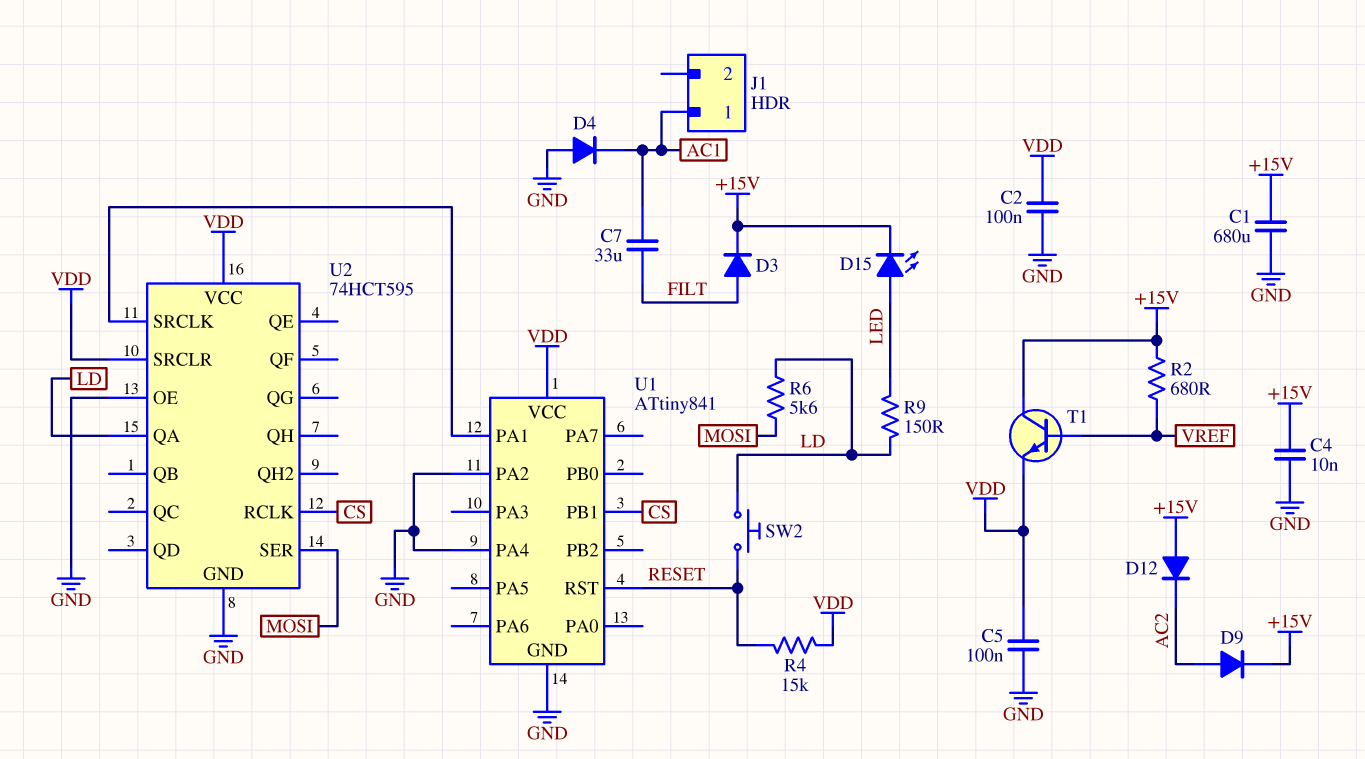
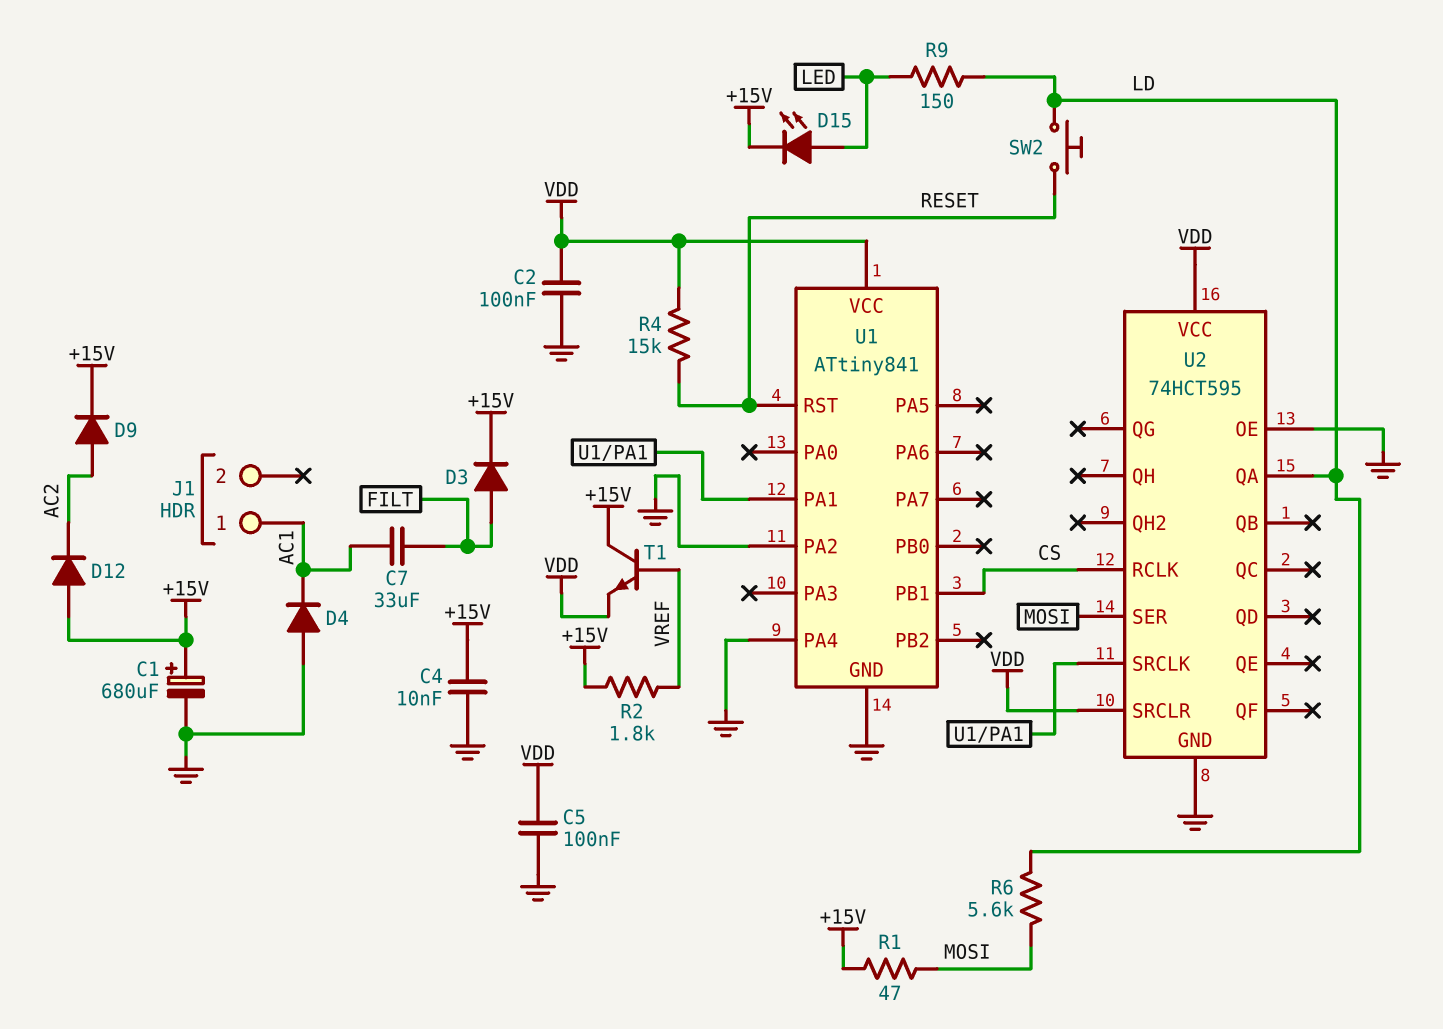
C1: 680uF (+15V, GND) -> 680uF (plus +15V, minus GND)
R1: none -> 47 (+15V, MOSI)
R2: 680 (+15V, VREF) -> 1.8k (+15V, VREF)

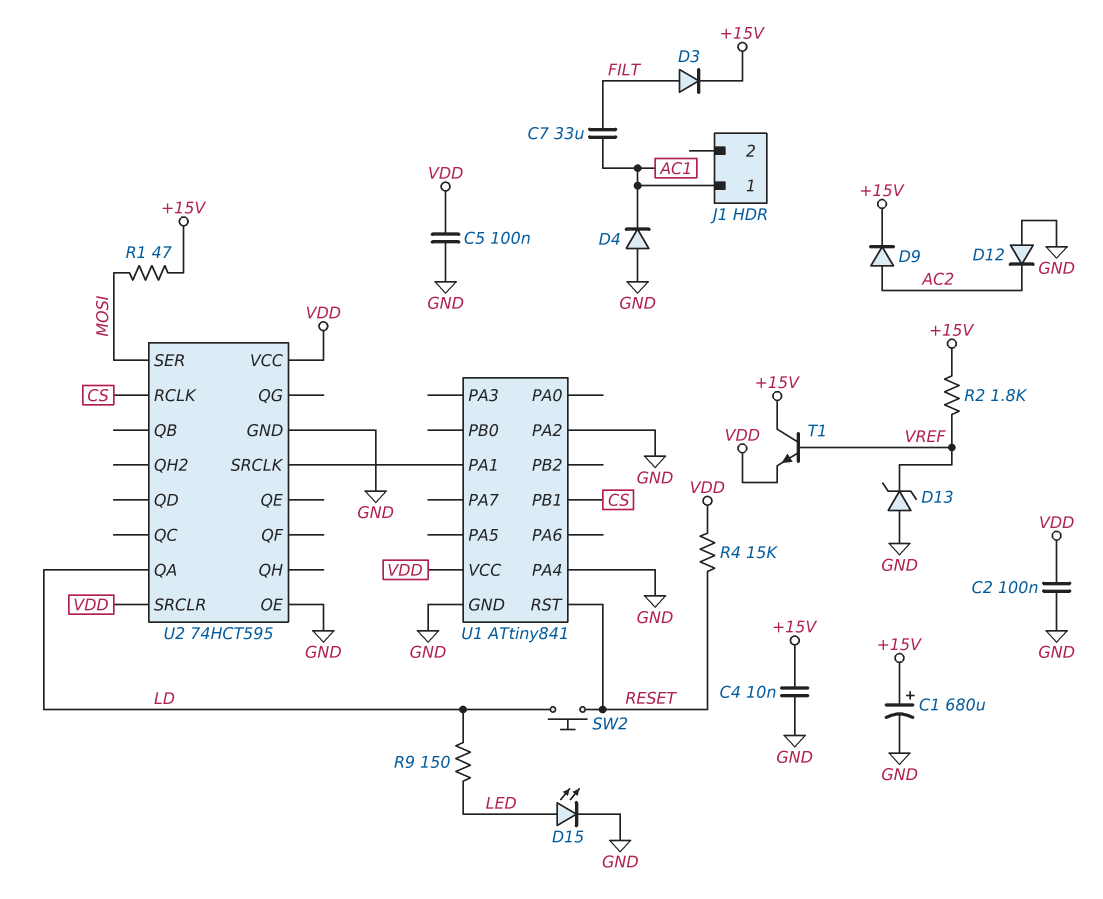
D12: diode (A +15V, K AC2) -> diode (A GND, K AC2)
D13: none -> zener (A GND, K VREF)
D15: LED (A LED, K +15V) -> LED (A LED, K GND)
R6: 5.6k (LD, MOSI) -> none

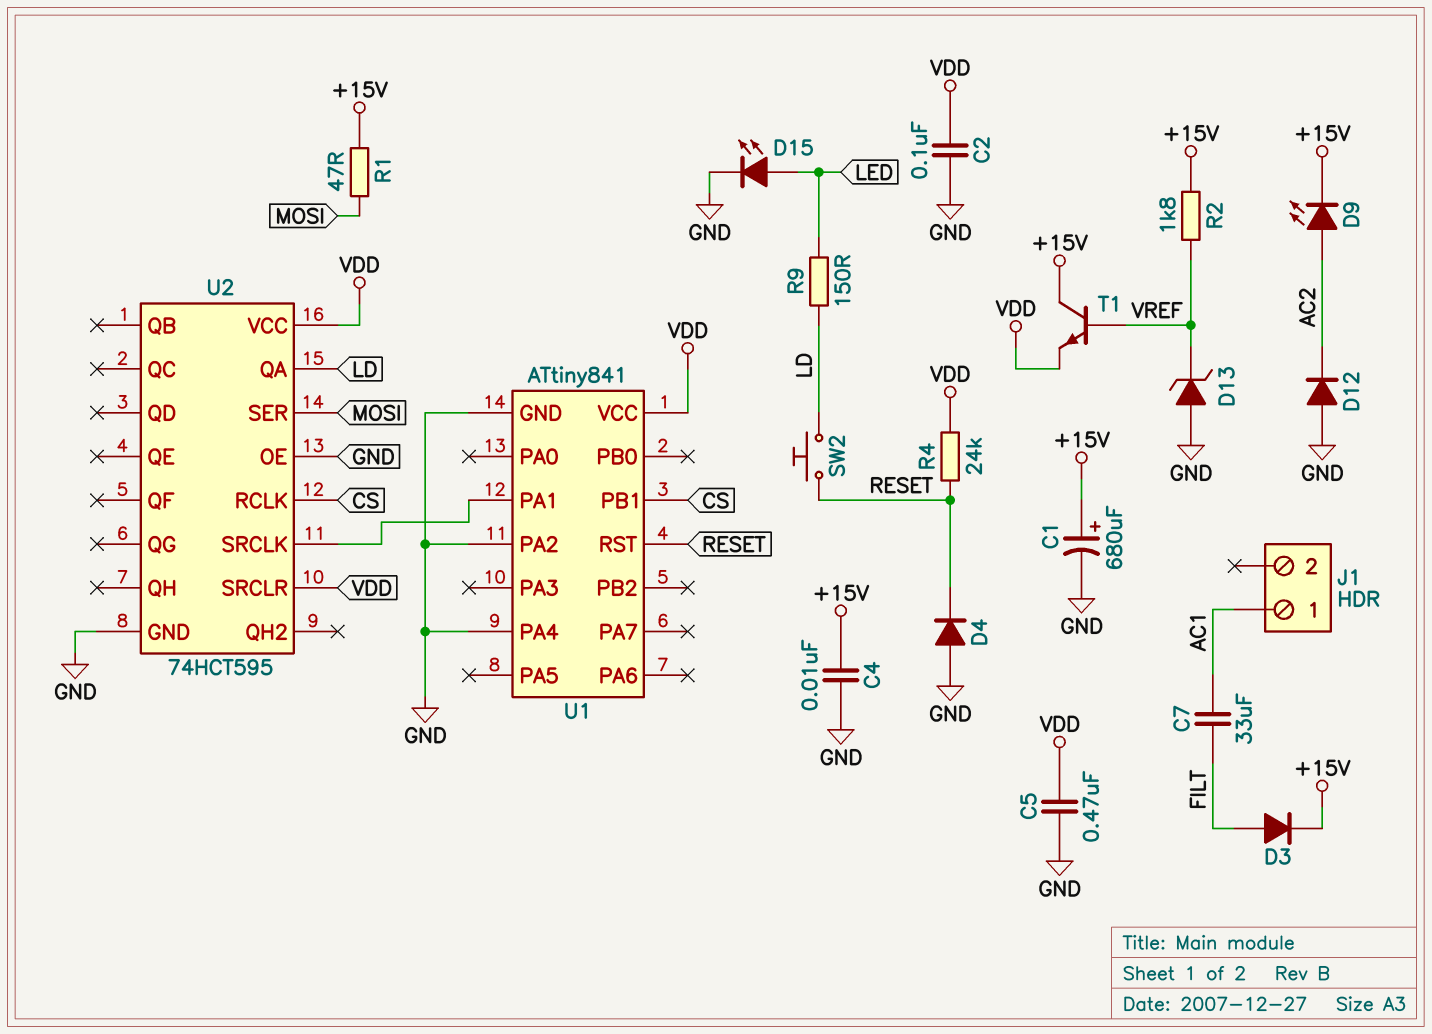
C5: 100nF (GND, VDD) -> 470nF (GND, VDD)
D4: diode (A GND, K AC1) -> diode (A GND, K RESET)
D9: diode (A AC2, K +15V) -> LED (A AC2, K +15V)
R4: 15k (RESET, VDD) -> 24k (RESET, VDD)

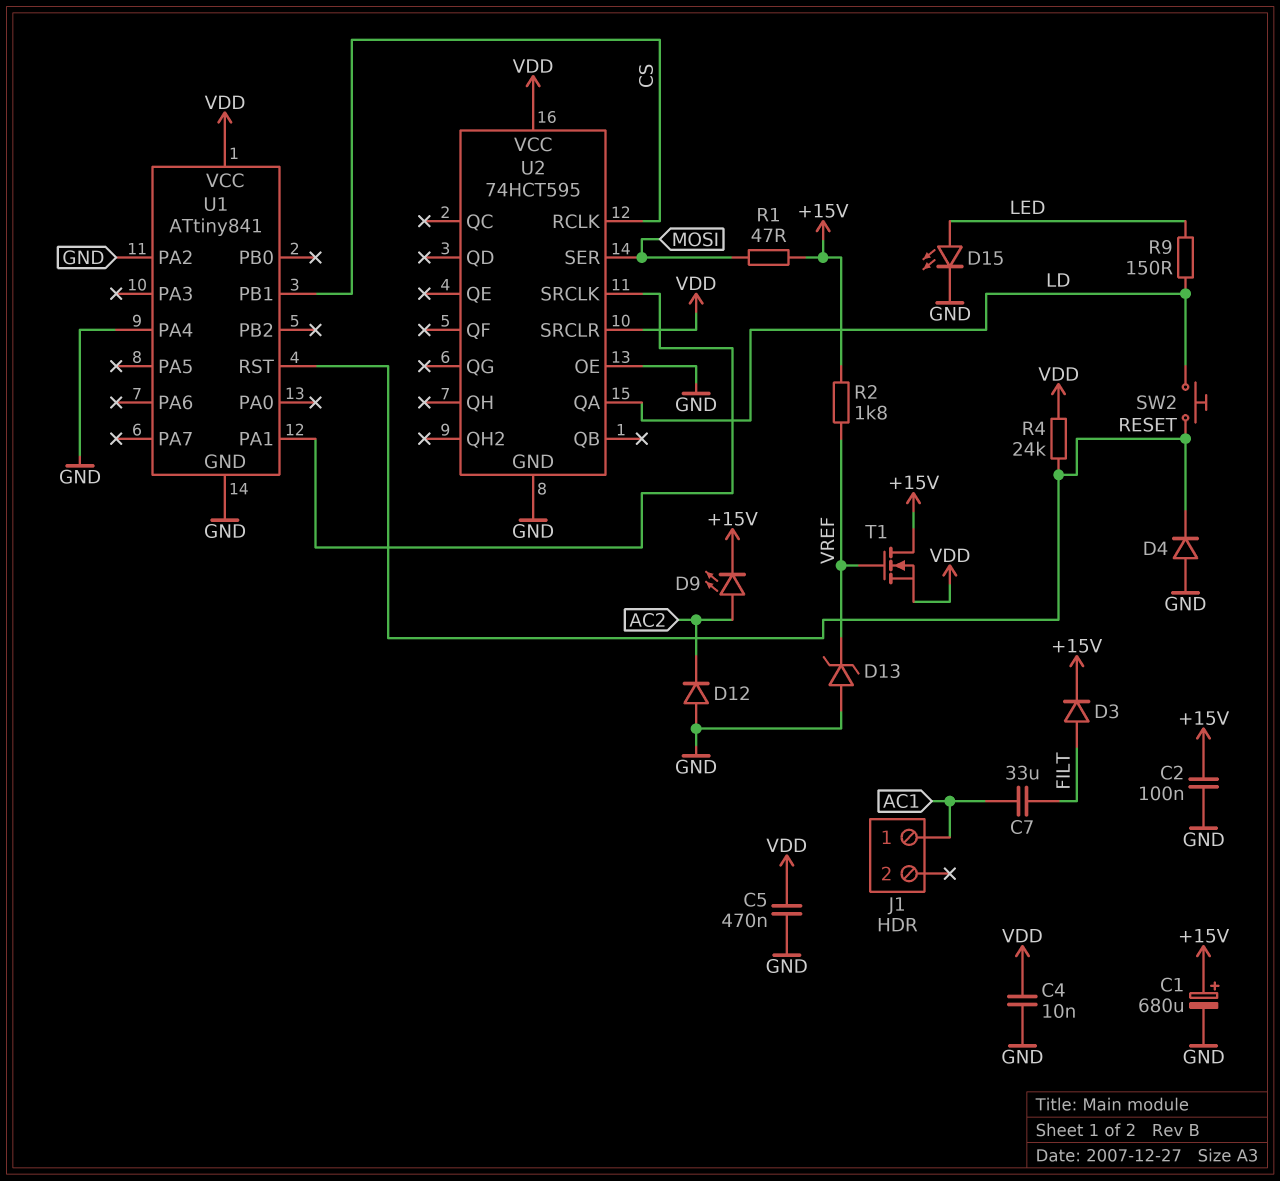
C2: 100nF (GND, VDD) -> 100nF (+15V, GND)
C4: 10nF (+15V, GND) -> 10nF (GND, VDD)
T1: NPN (B VREF, C +15V, E VDD) -> NMOS (G VREF, D +15V, S VDD)

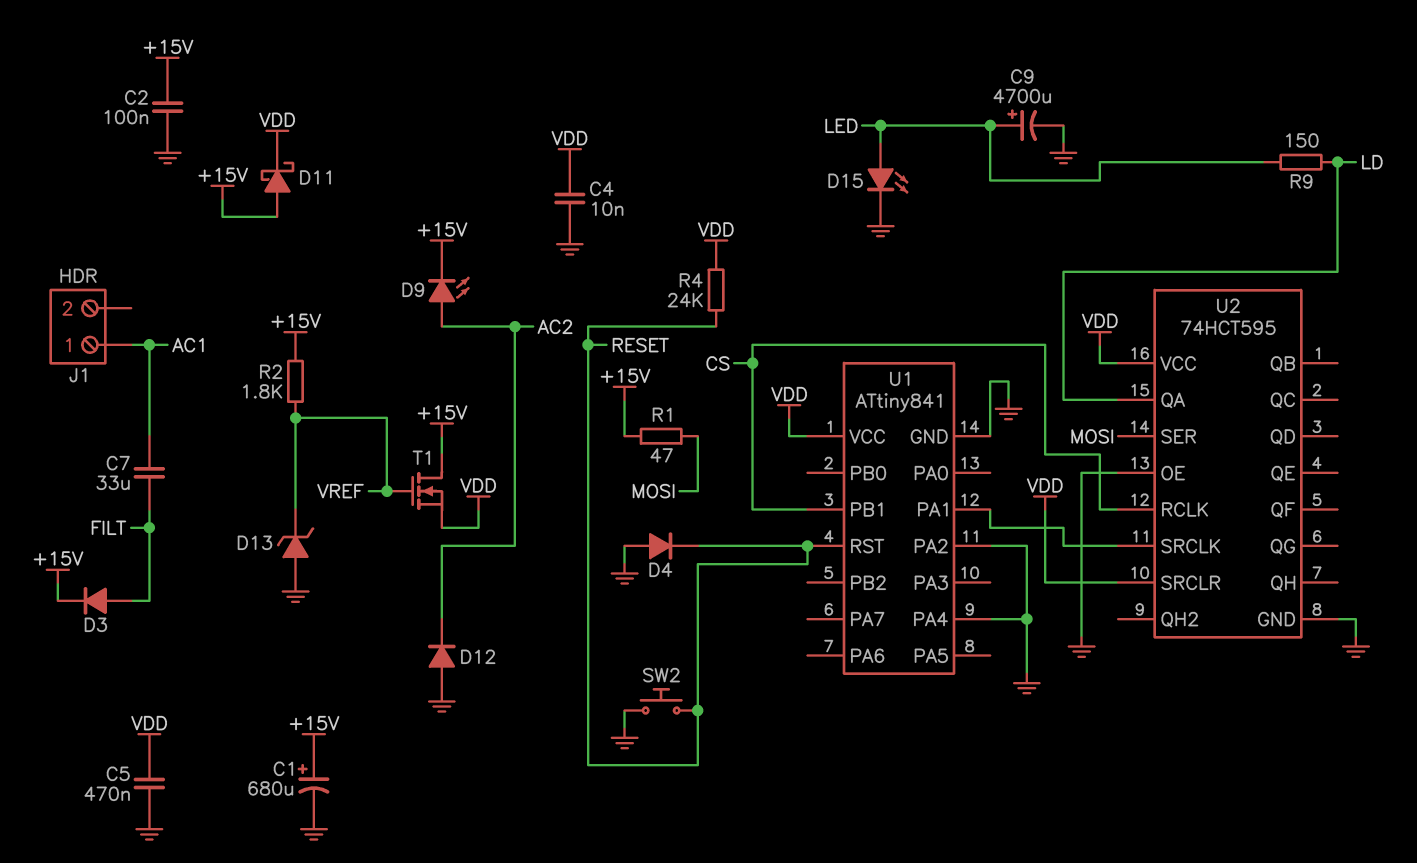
C9: none -> 4700uF (plus LED, minus GND)
D11: none -> schottky (A +15V, K VDD)
SW2: button (LD, RESET) -> button (GND, RESET)

